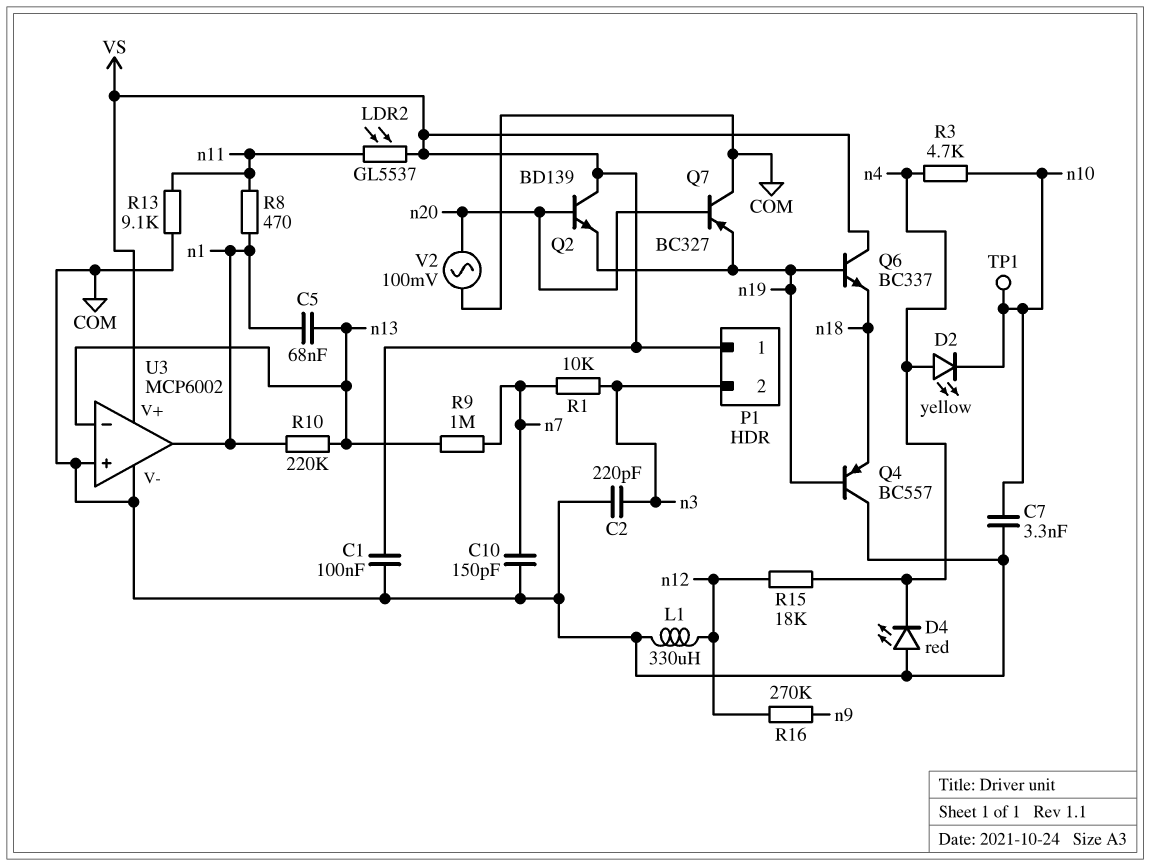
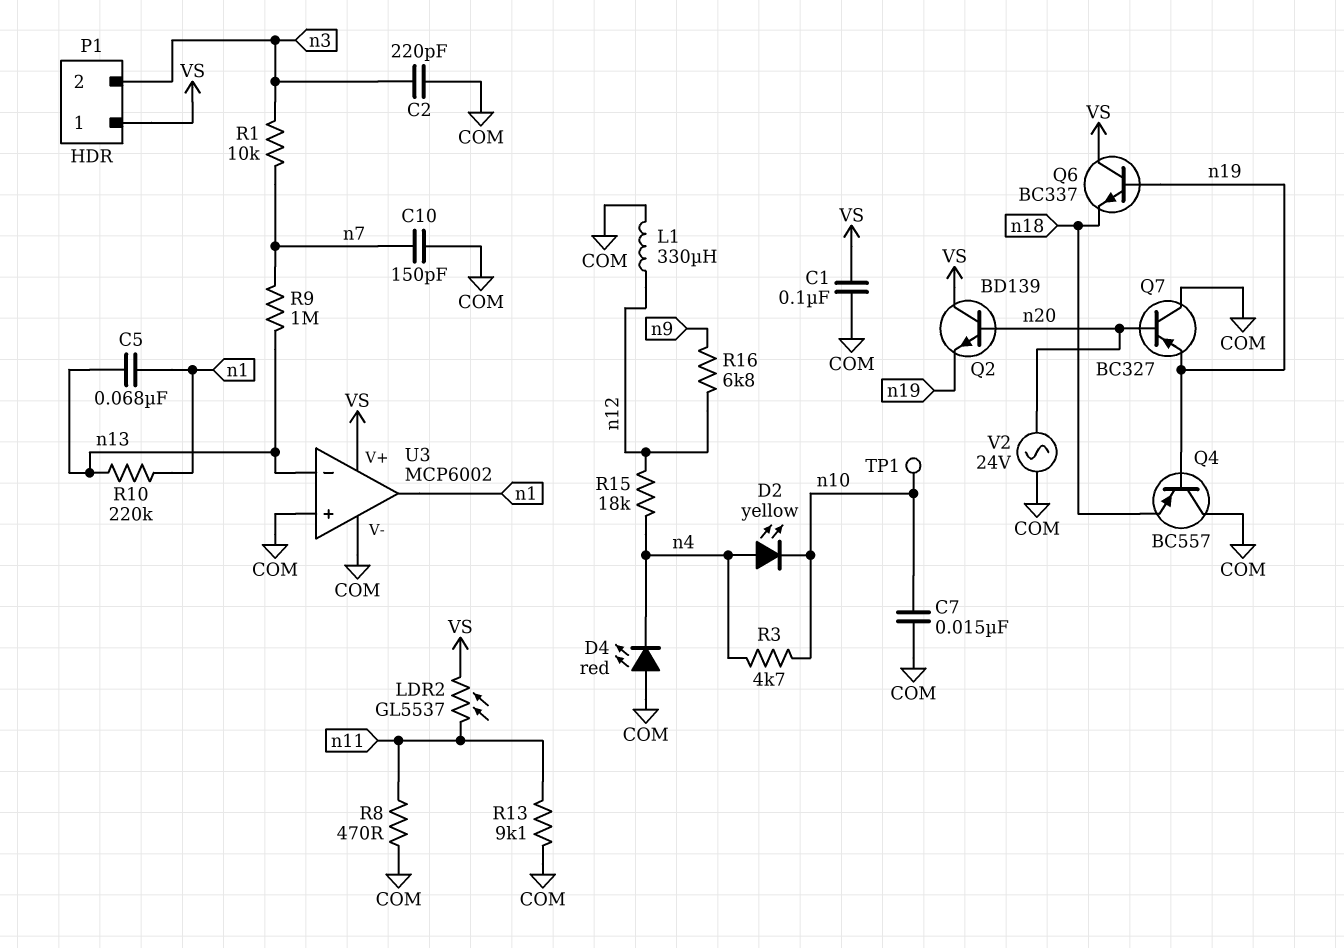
C7: 3.3nF (COM, n10) -> 15nF (COM, n10)
R8: 470 (n1, n11) -> 470 (COM, n11)
R16: 270k (n9, n12) -> 6.8k (n9, n12)
V2: AC 100mV (COM, n20) -> AC 24V (COM, n20)

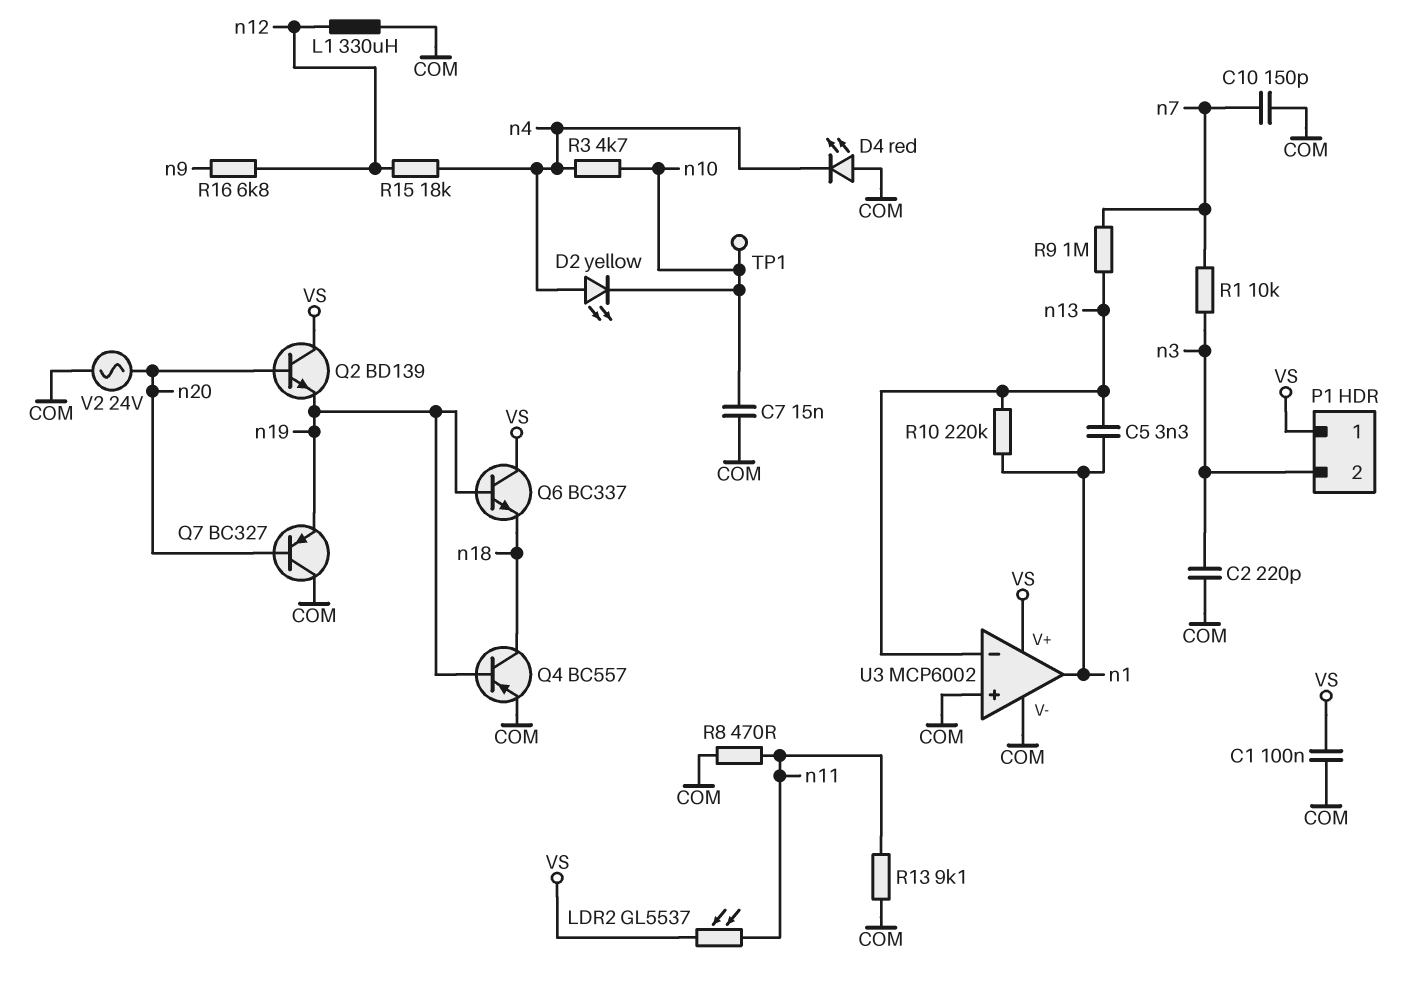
C5: 68nF (n1, n13) -> 3.3nF (n1, n13)
Q4: PNP BC557 (B n19, C COM, E n18) -> PNP BC557 (B n19, C n18, E COM)

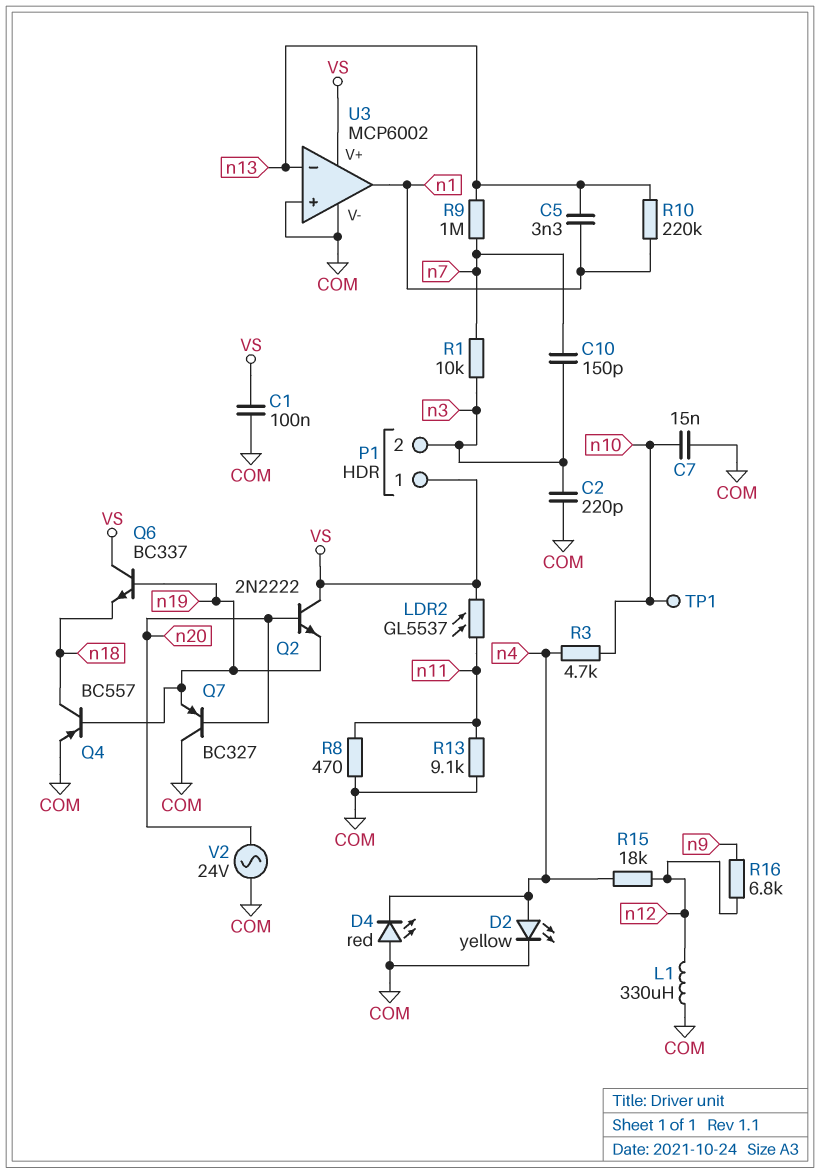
C10: 150pF (COM, n7) -> 150pF (n3, n7)
D2: LED yellow (A n4, K n10) -> LED yellow (A n4, K COM)
Q2: NPN BD139 (B n20, C VS, E n19) -> NPN 2N2222 (B n20, C VS, E n19)

